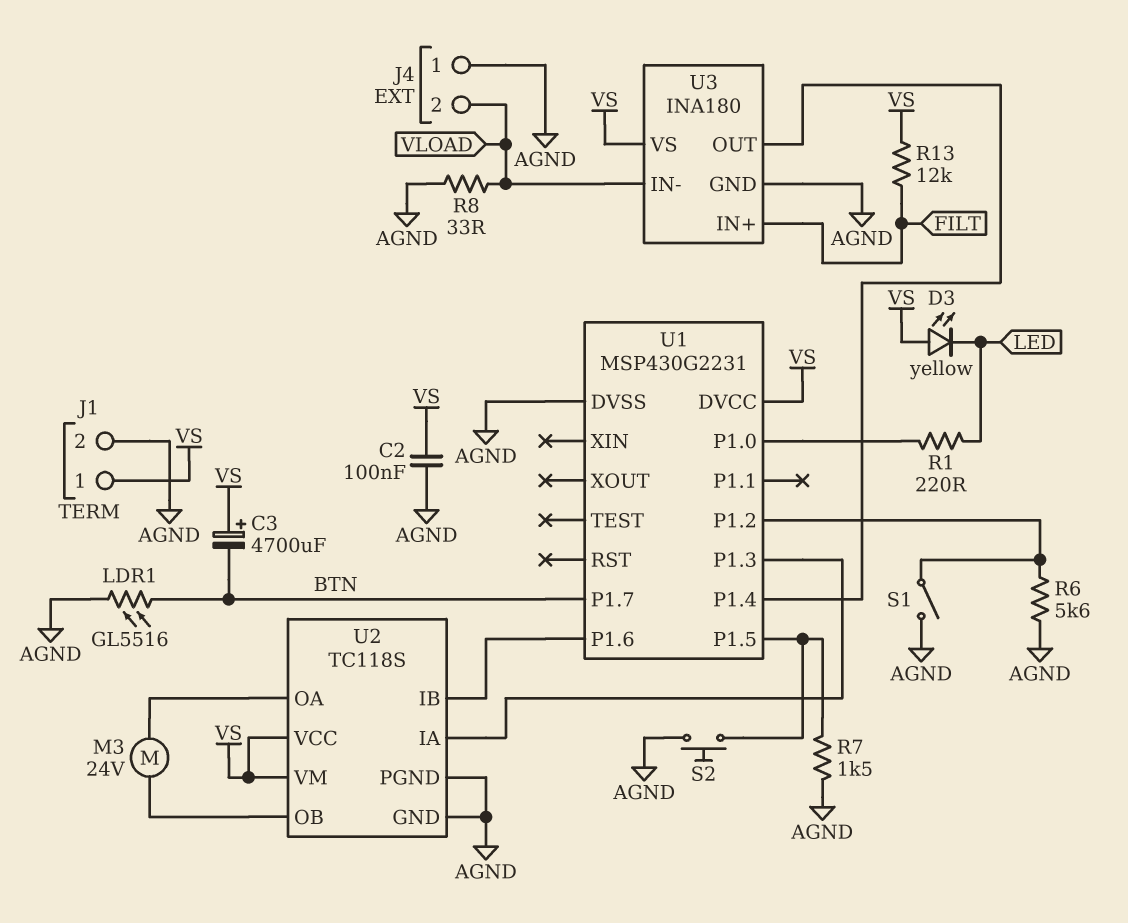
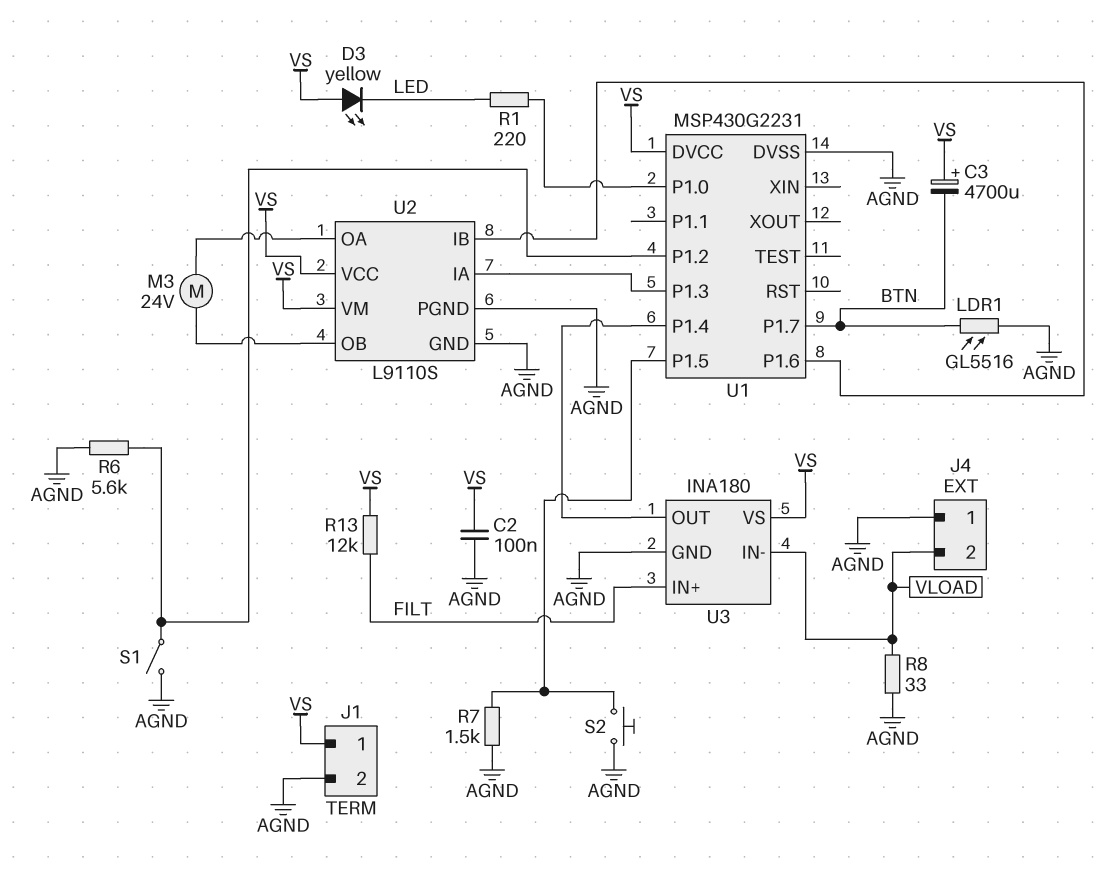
U2: TC118S -> L9110S

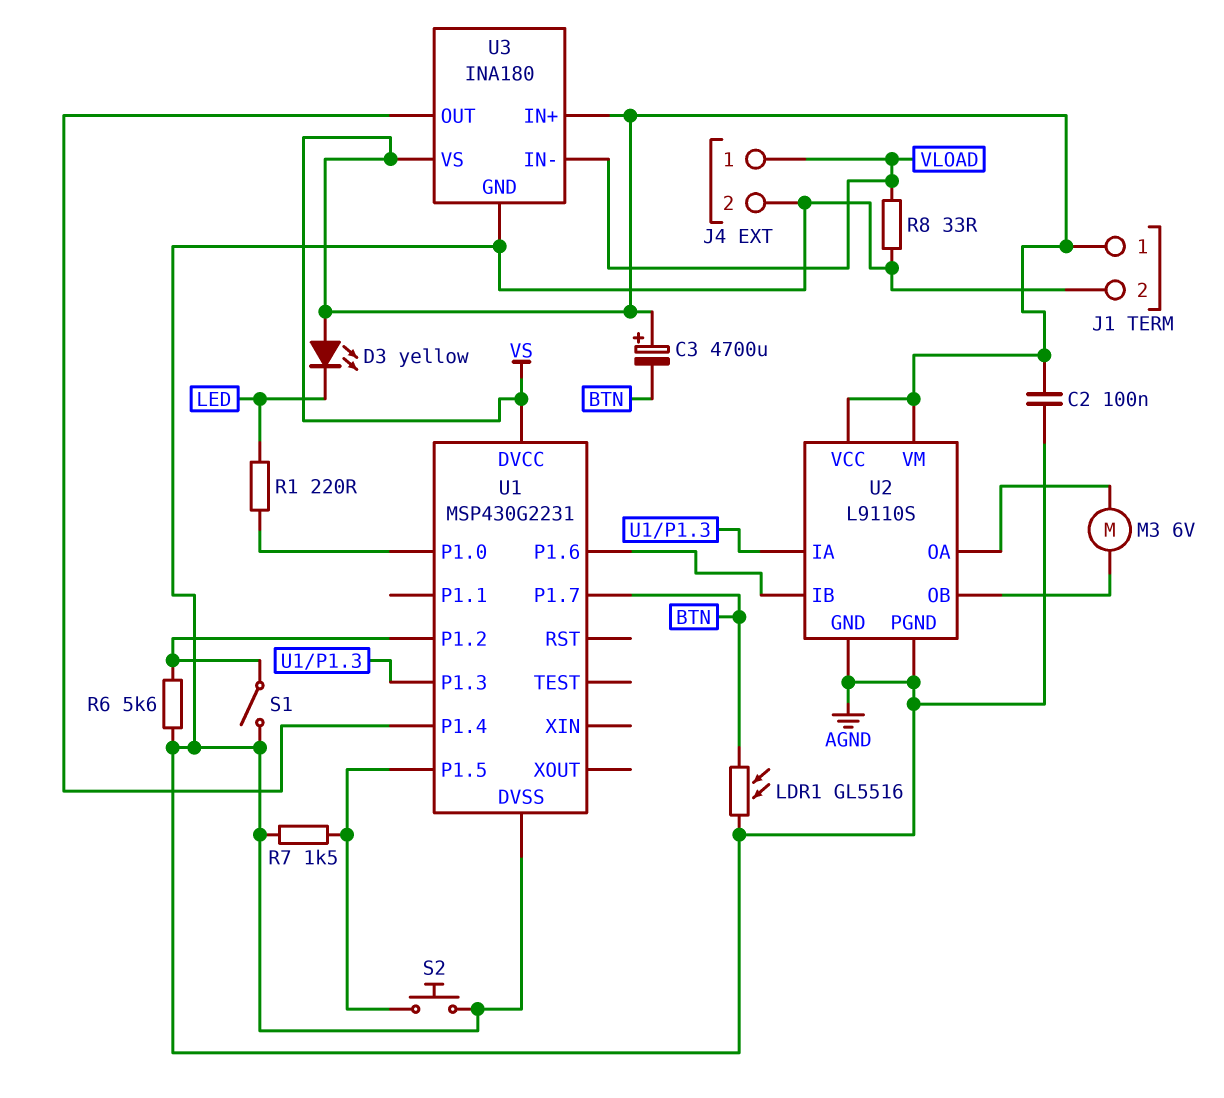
J4 pin 1: AGND -> VLOAD
J4 pin 2: VLOAD -> AGND
M3: motor 24V (U2/OA, U2/OB) -> motor 6V (U2/OA, U2/OB)
R13: 12k (FILT, VS) -> none
U3 pin IN+: FILT -> VS

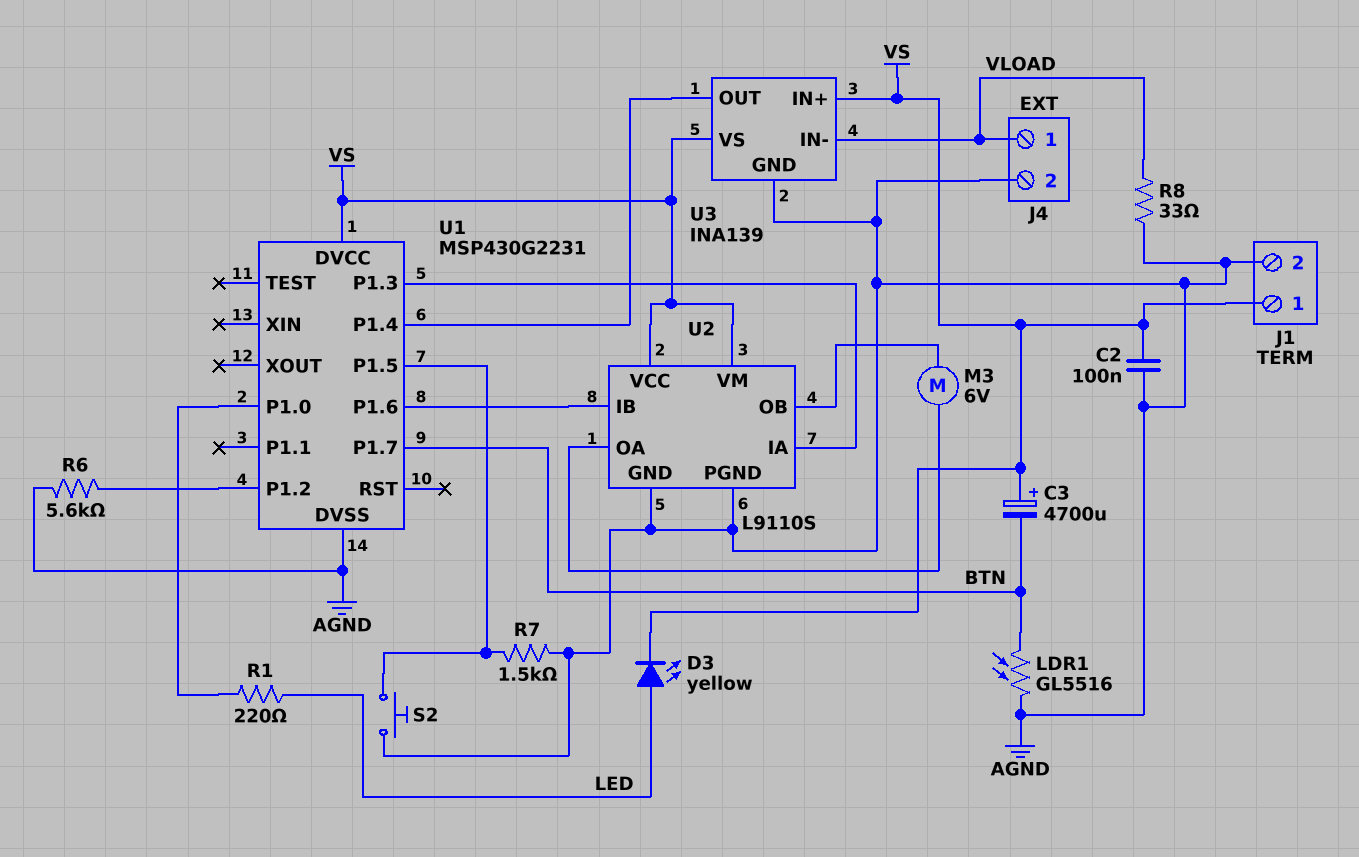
D3: LED yellow (A VS, K LED) -> LED yellow (A LED, K VS)
S1: switch (AGND, U1/P1.2) -> none
U3: INA180 -> INA139

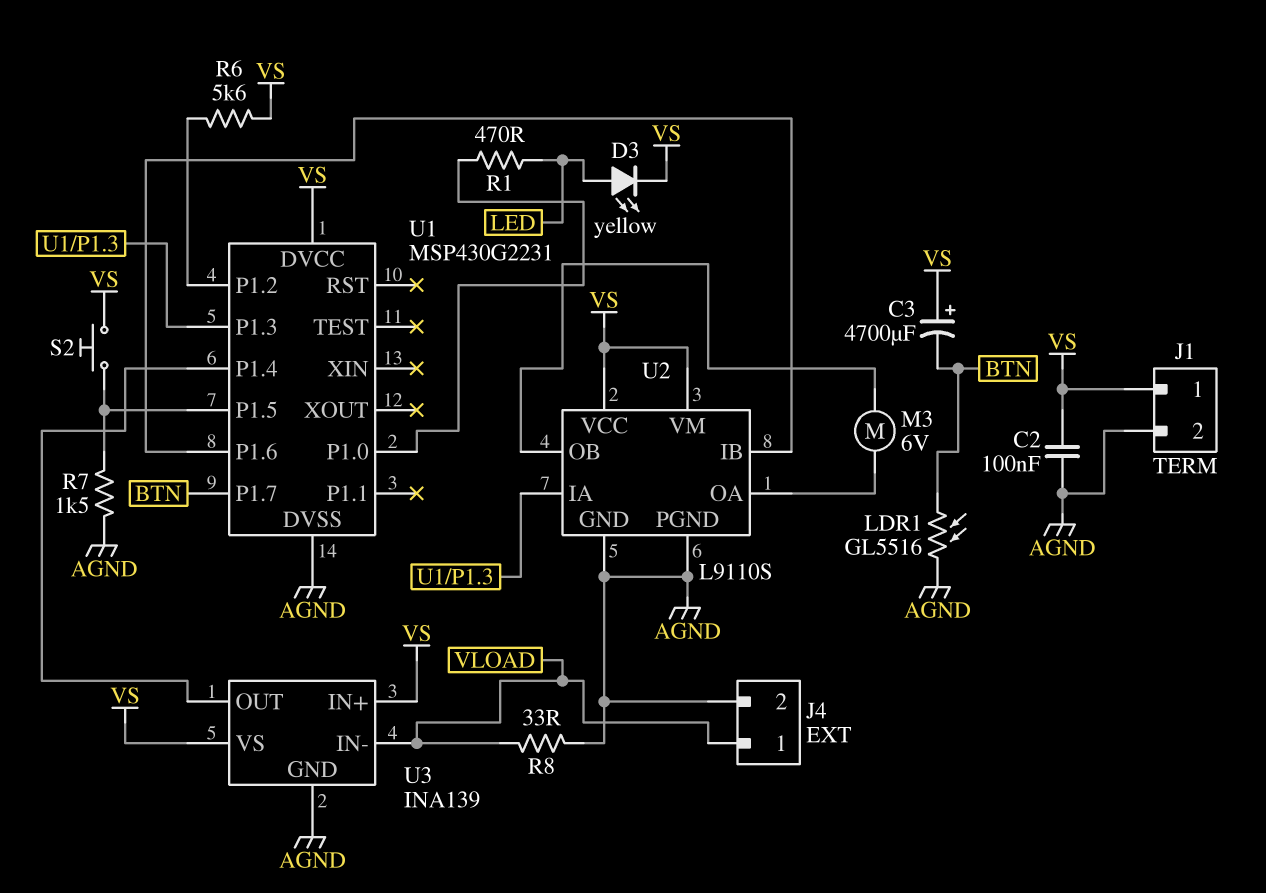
R1: 220 (LED, U1/P1.0) -> 470 (LED, U1/P1.0)
R6: 5.6k (AGND, U1/P1.2) -> 5.6k (U1/P1.2, VS)
S2: button (AGND, U1/P1.5) -> button (U1/P1.5, VS)

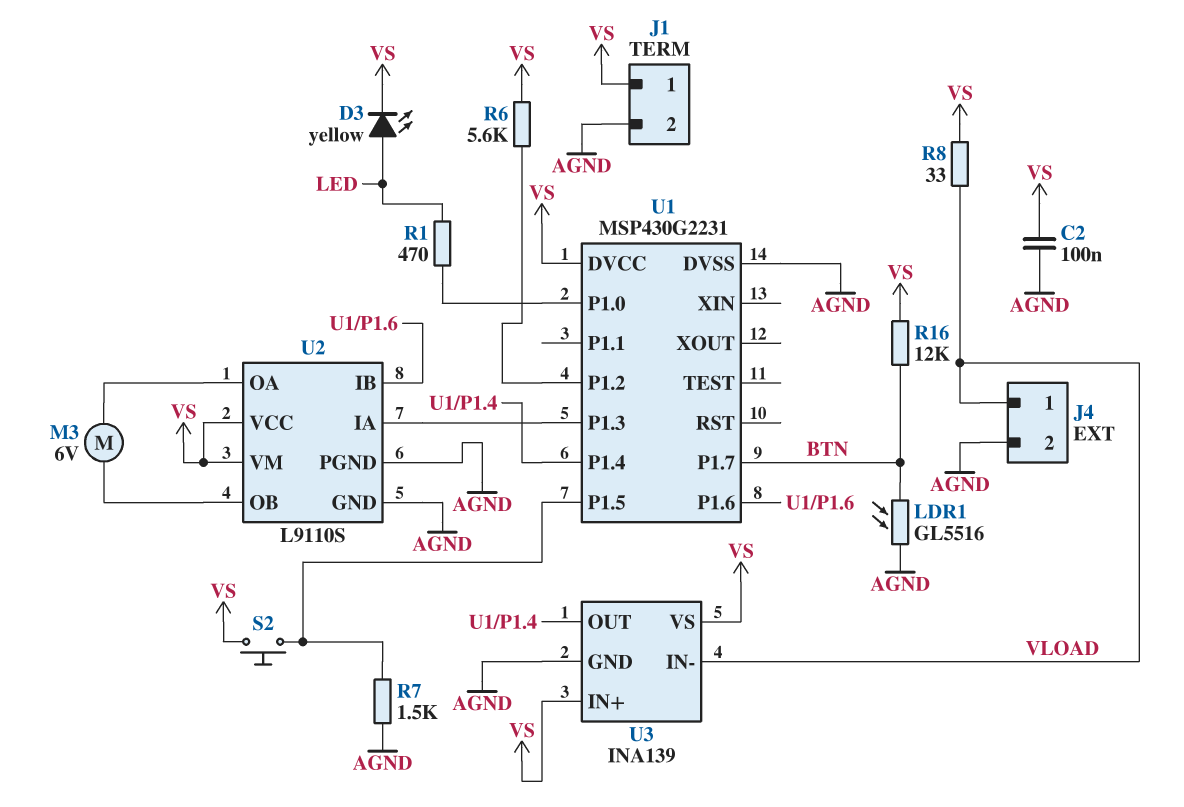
C3: 4700uF (plus VS, minus BTN) -> none
R8: 33 (AGND, VLOAD) -> 33 (VLOAD, VS)
R16: none -> 12k (BTN, VS)

